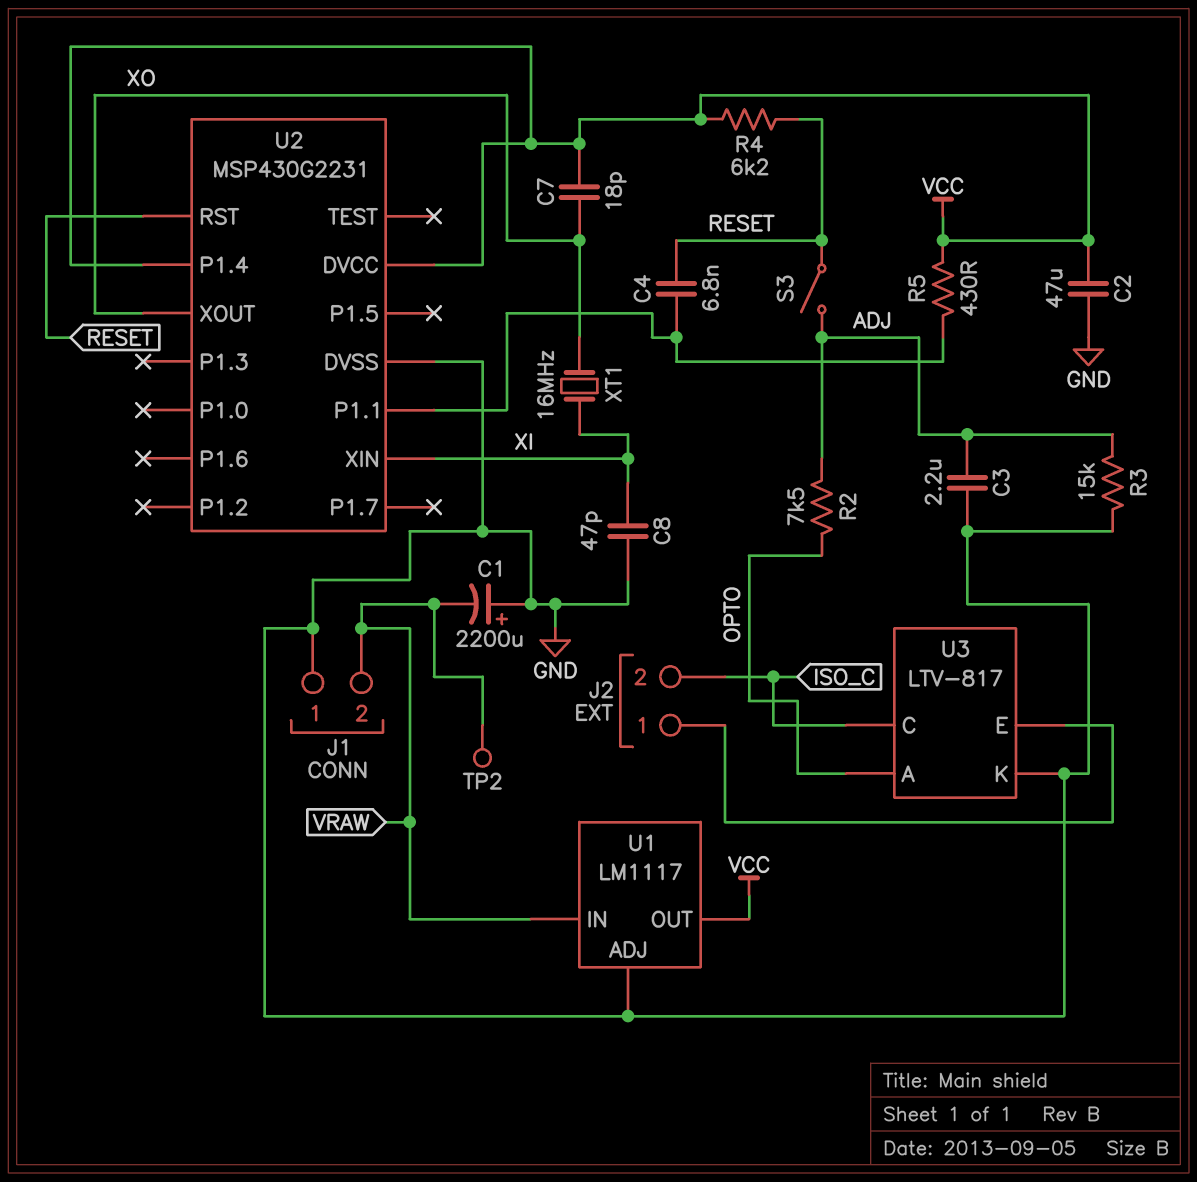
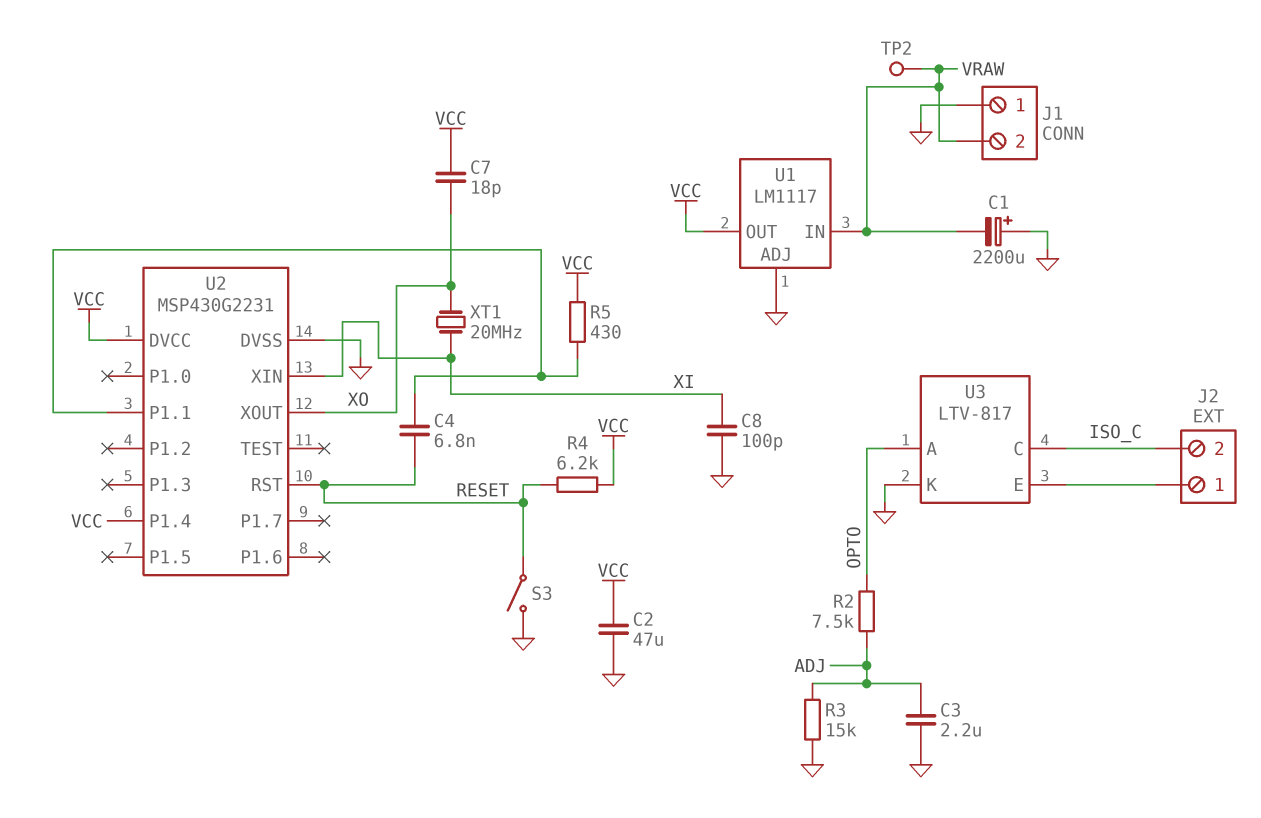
C8: 47pF (GND, XI) -> 100pF (GND, XI)
S3: switch (ADJ, RESET) -> switch (GND, RESET)
XT1: 16MHz (XI, XO) -> 20MHz (XI, XO)

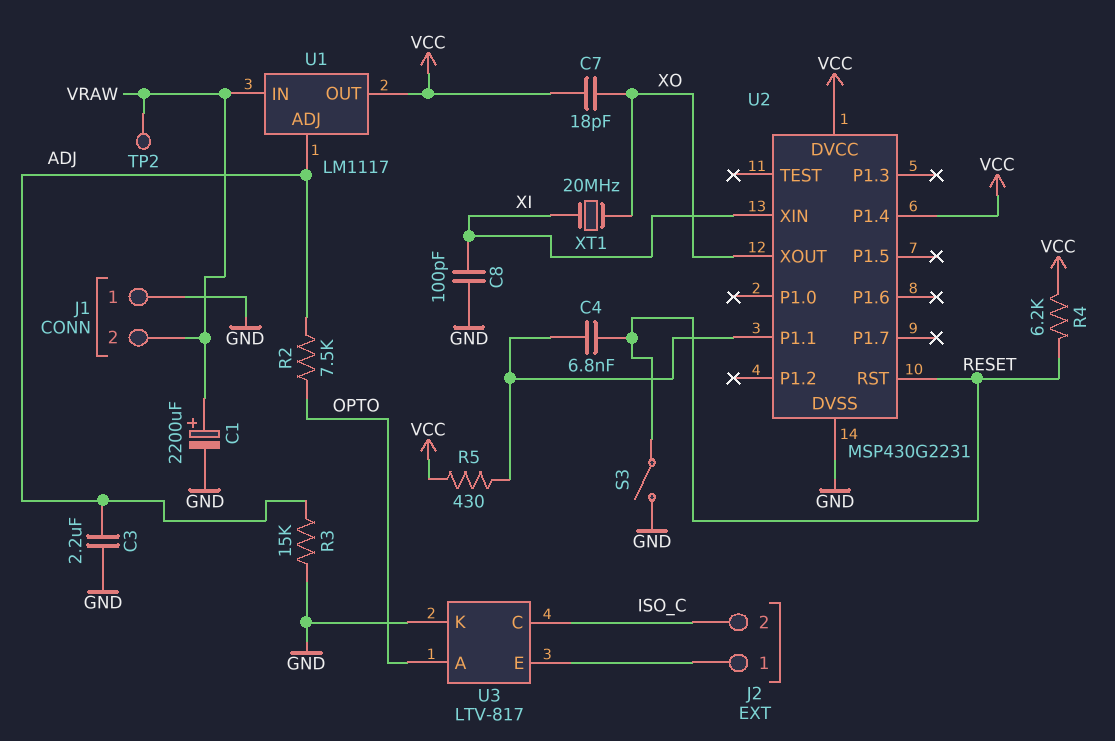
C1: 2200uF (plus GND, minus VRAW) -> 2200uF (plus VRAW, minus GND)
C2: 47uF (GND, VCC) -> none
U1 pin ADJ: GND -> ADJ

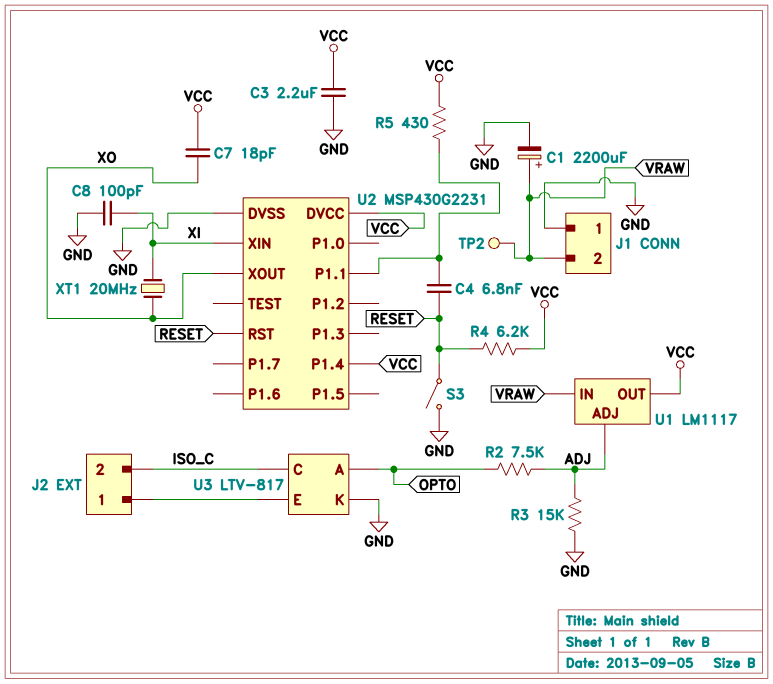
C3: 2.2uF (ADJ, GND) -> 2.2uF (GND, VCC)

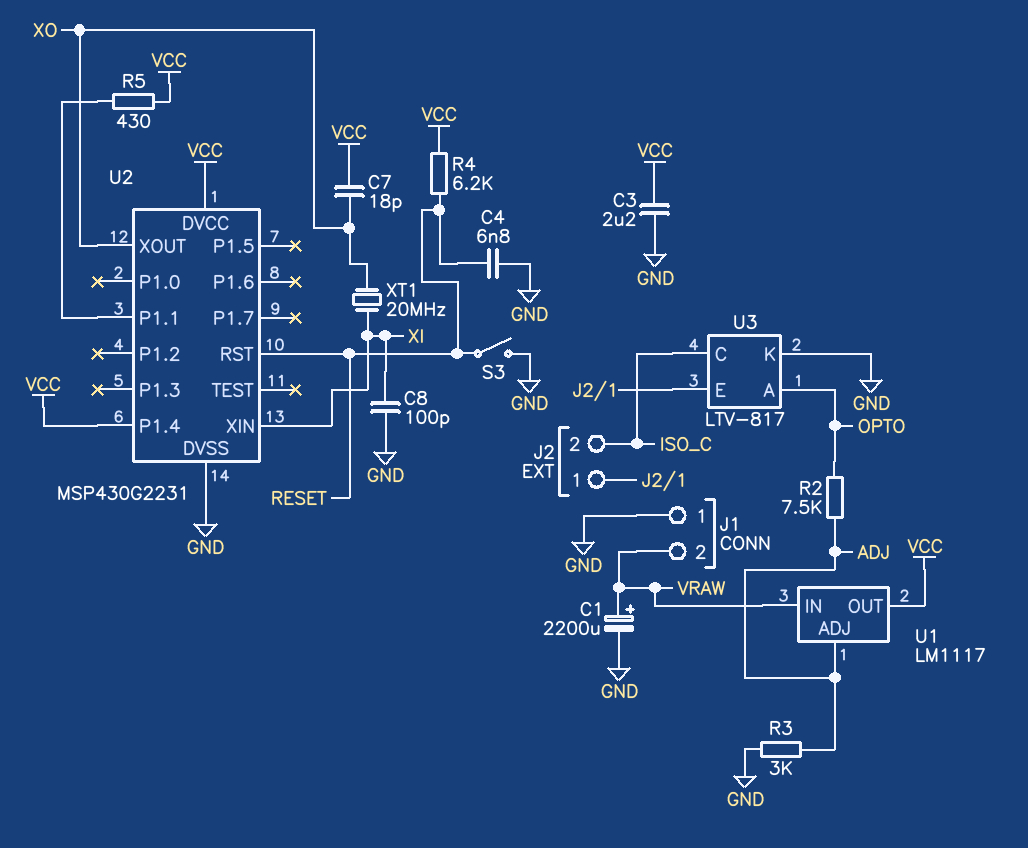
C4: 6.8nF (RESET, U2/P1.1) -> 6.8nF (GND, RESET)
R3: 15k (ADJ, GND) -> 3k (ADJ, GND)
TP2: test point (VRAW) -> none

